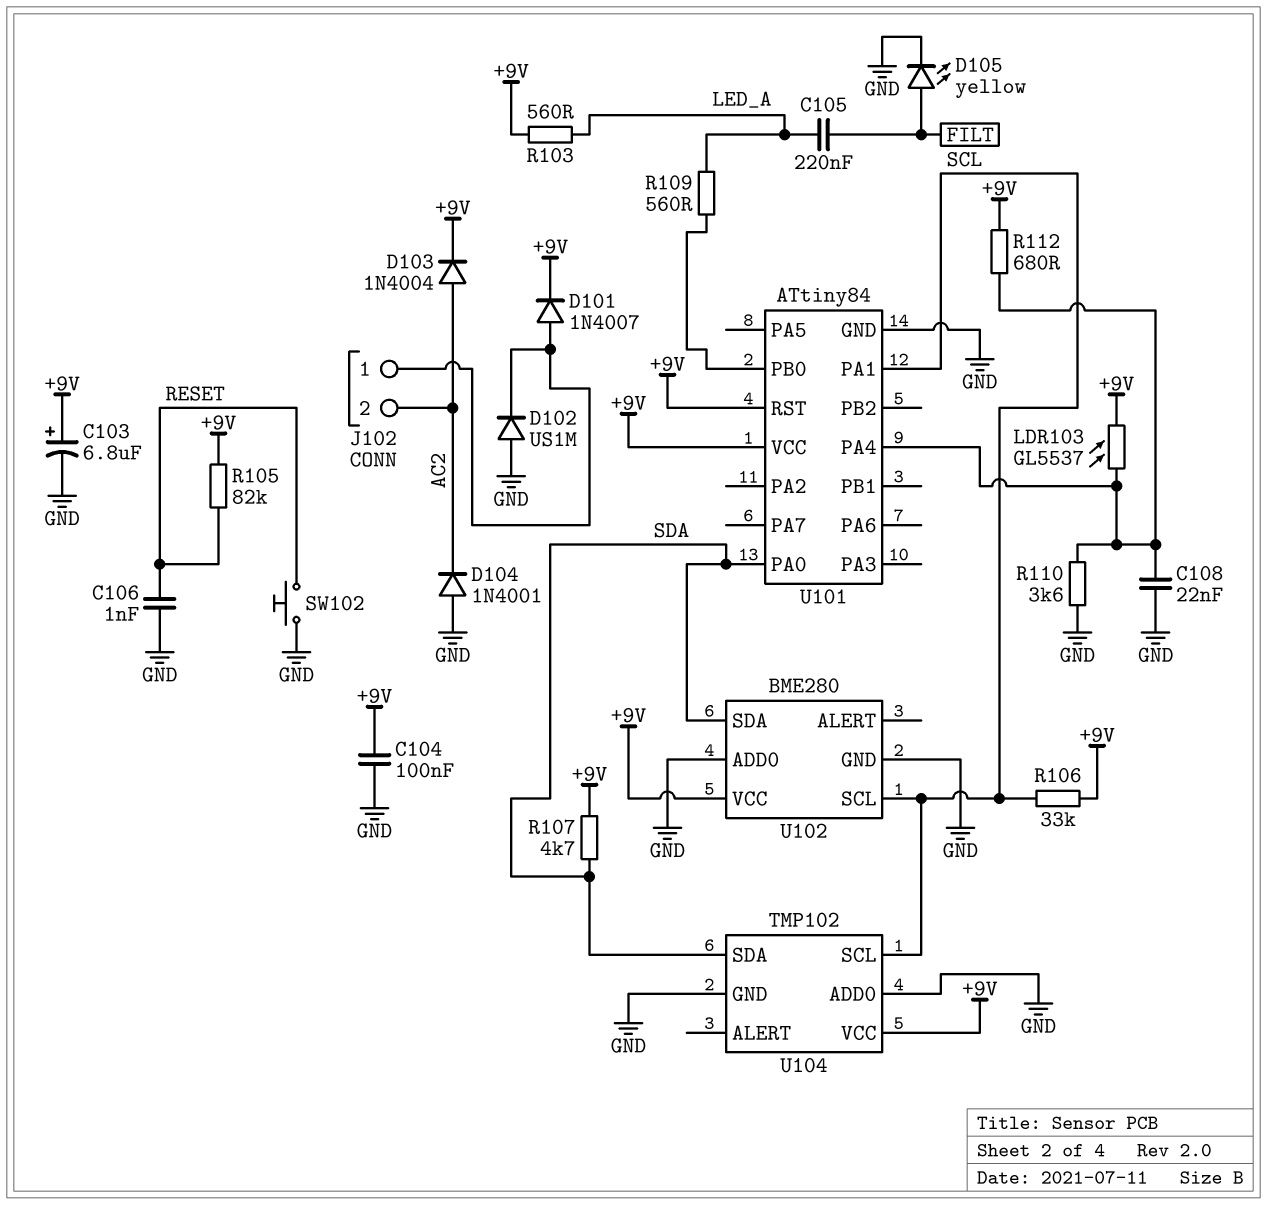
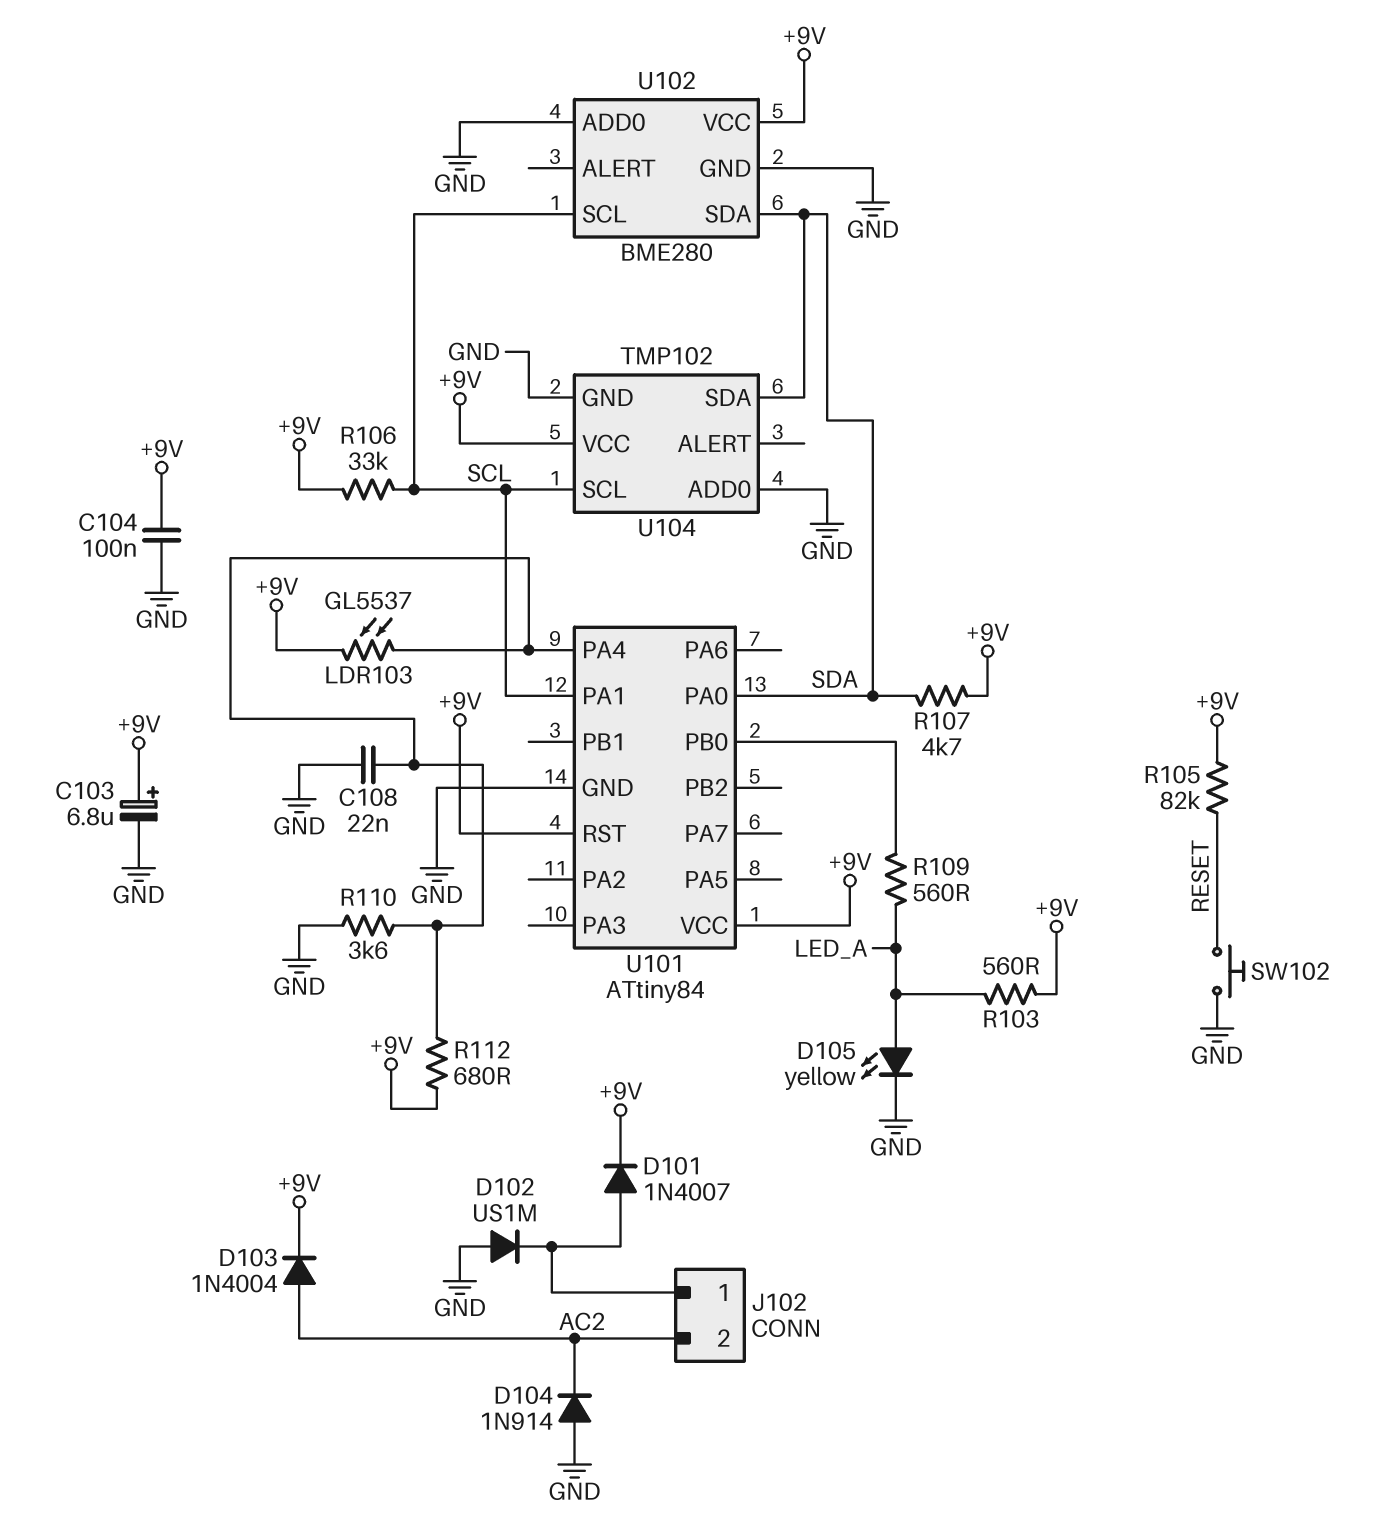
C105: 220nF (FILT, LED_A) -> none
C106: 1nF (GND, RESET) -> none
D104: diode 1N4001 (A GND, K AC2) -> diode 1N914 (A GND, K AC2)
D105: LED yellow (A FILT, K GND) -> LED yellow (A LED_A, K GND)

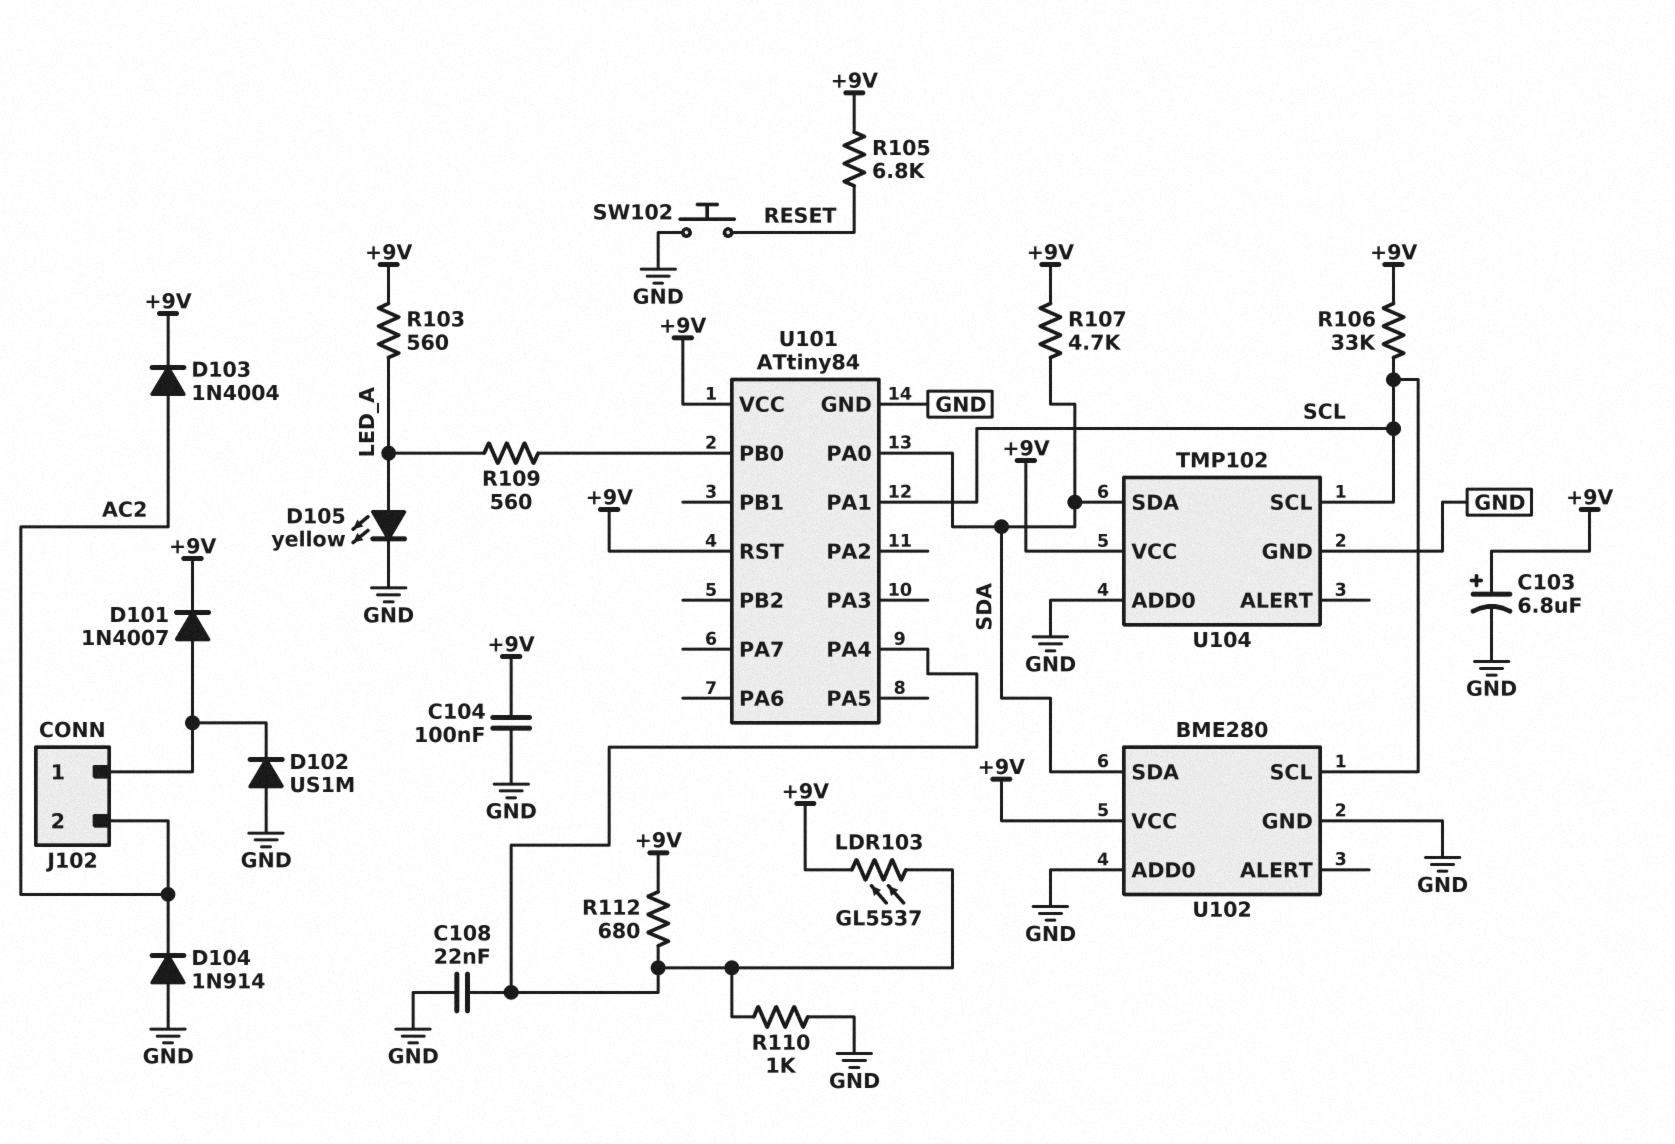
R105: 82k (+9V, RESET) -> 6.8k (+9V, RESET)
R110: 3.6k (GND, U101/PA4) -> 1k (GND, U101/PA4)

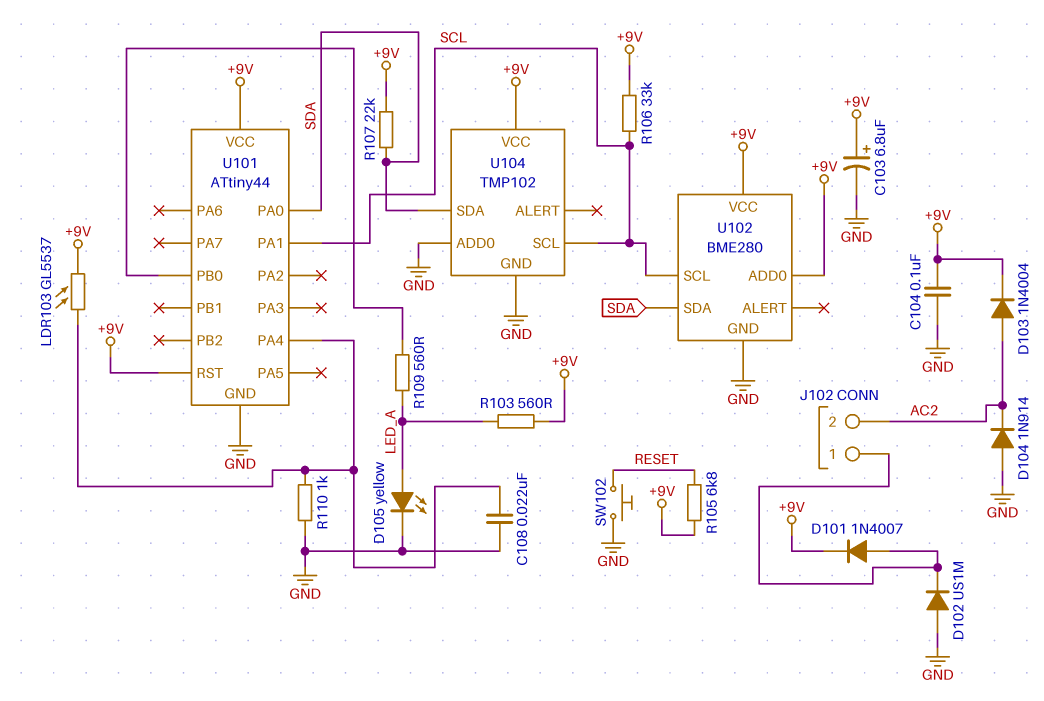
R107: 4.7k (+9V, SDA) -> 22k (+9V, SDA)
R112: 680 (+9V, U101/PA4) -> none
U101: ATtiny84 -> ATtiny44
U102 pin ADD0: GND -> +9V

